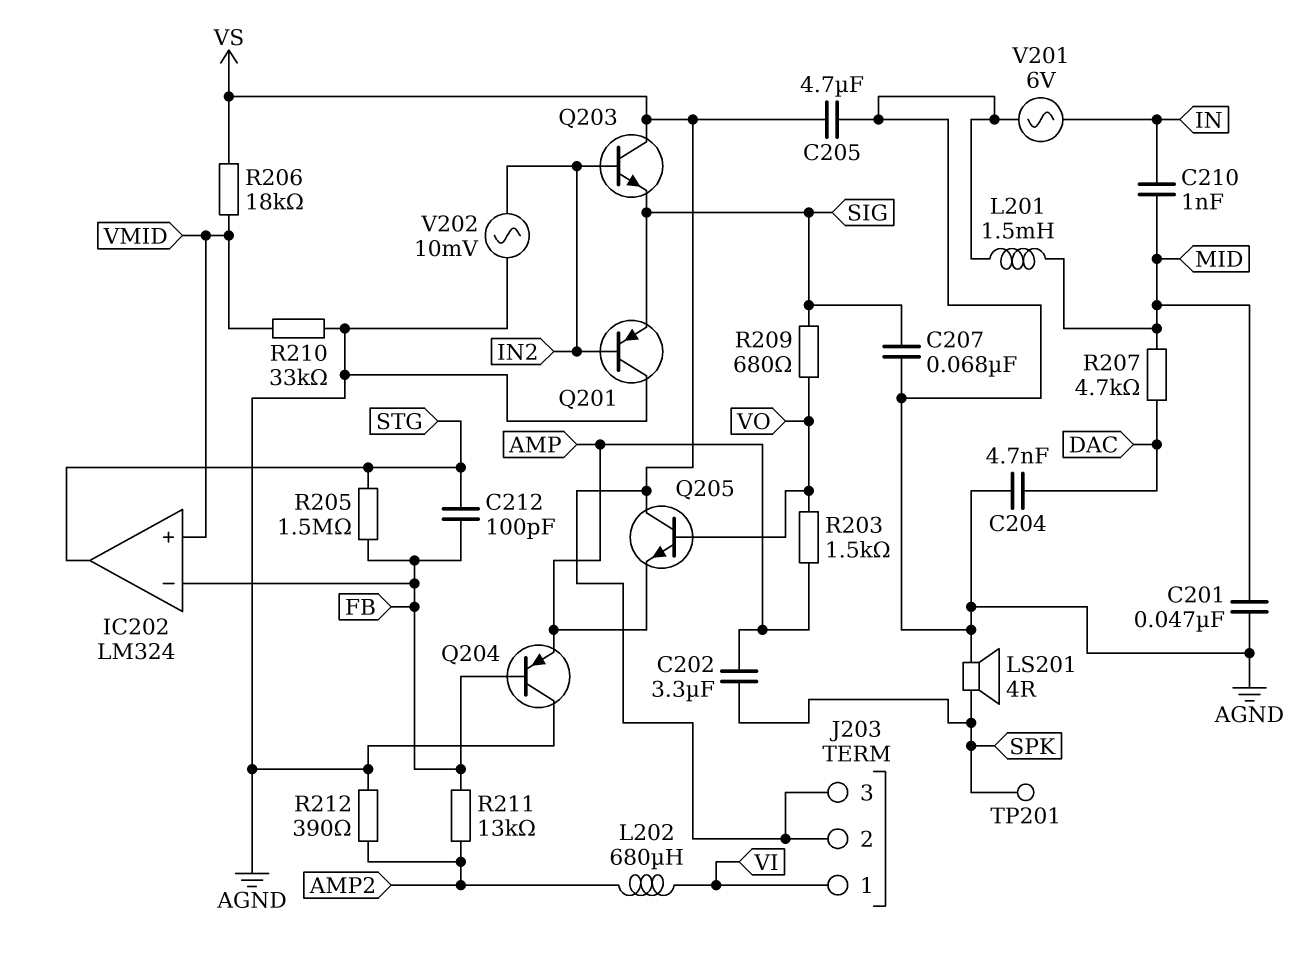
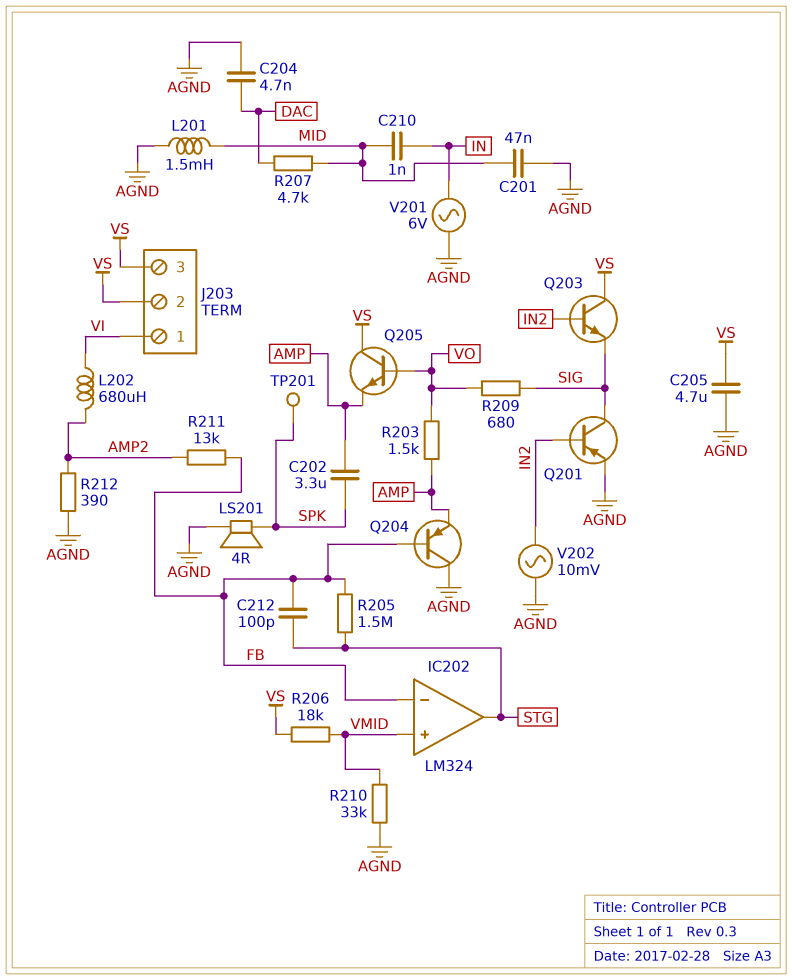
C207: 68nF (AGND, SIG) -> none
Q201: PNP (B IN2, C AGND, E SIG) -> PNP (B IN2, C SIG, E AGND)

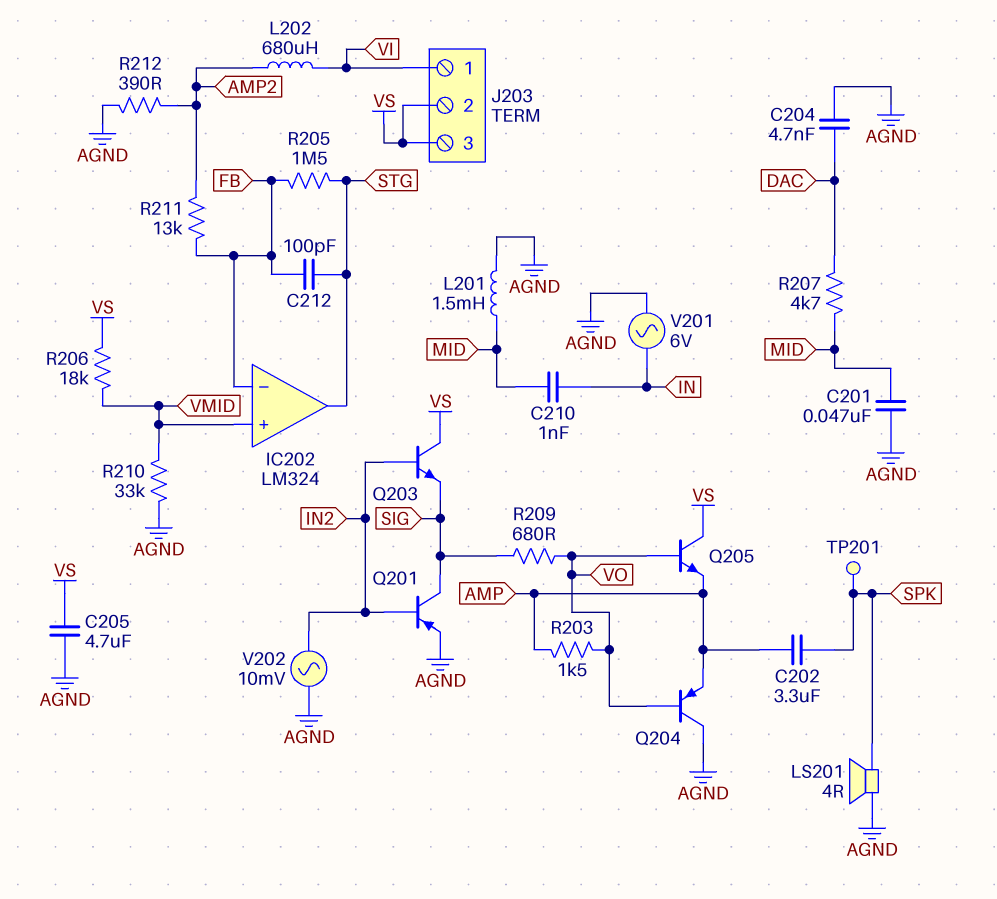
Q204: PNP (B FB, C AGND, E AMP) -> PNP (B VO, C AGND, E AMP)

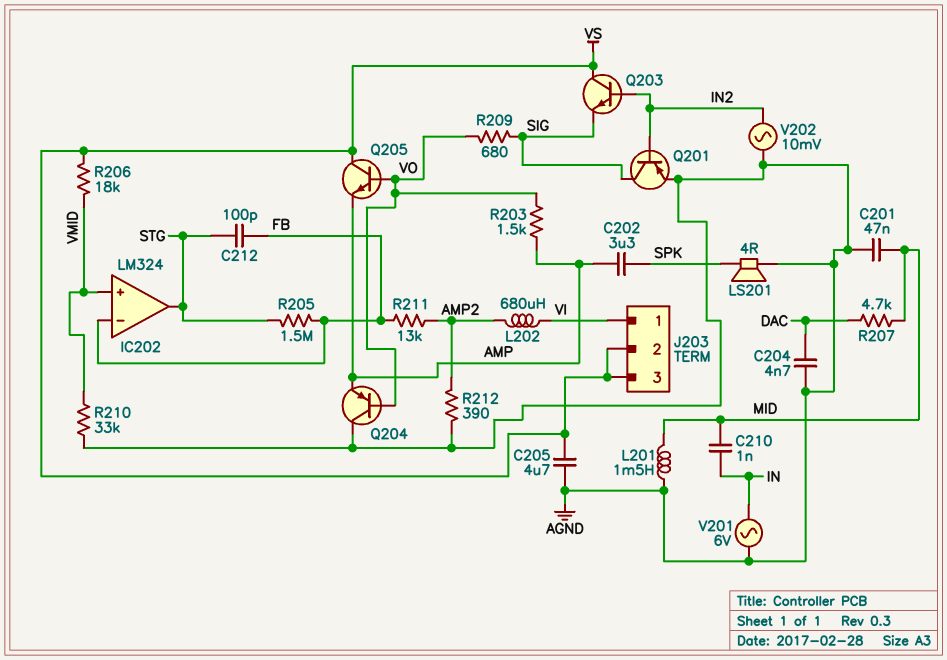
TP201: test point (SPK) -> none

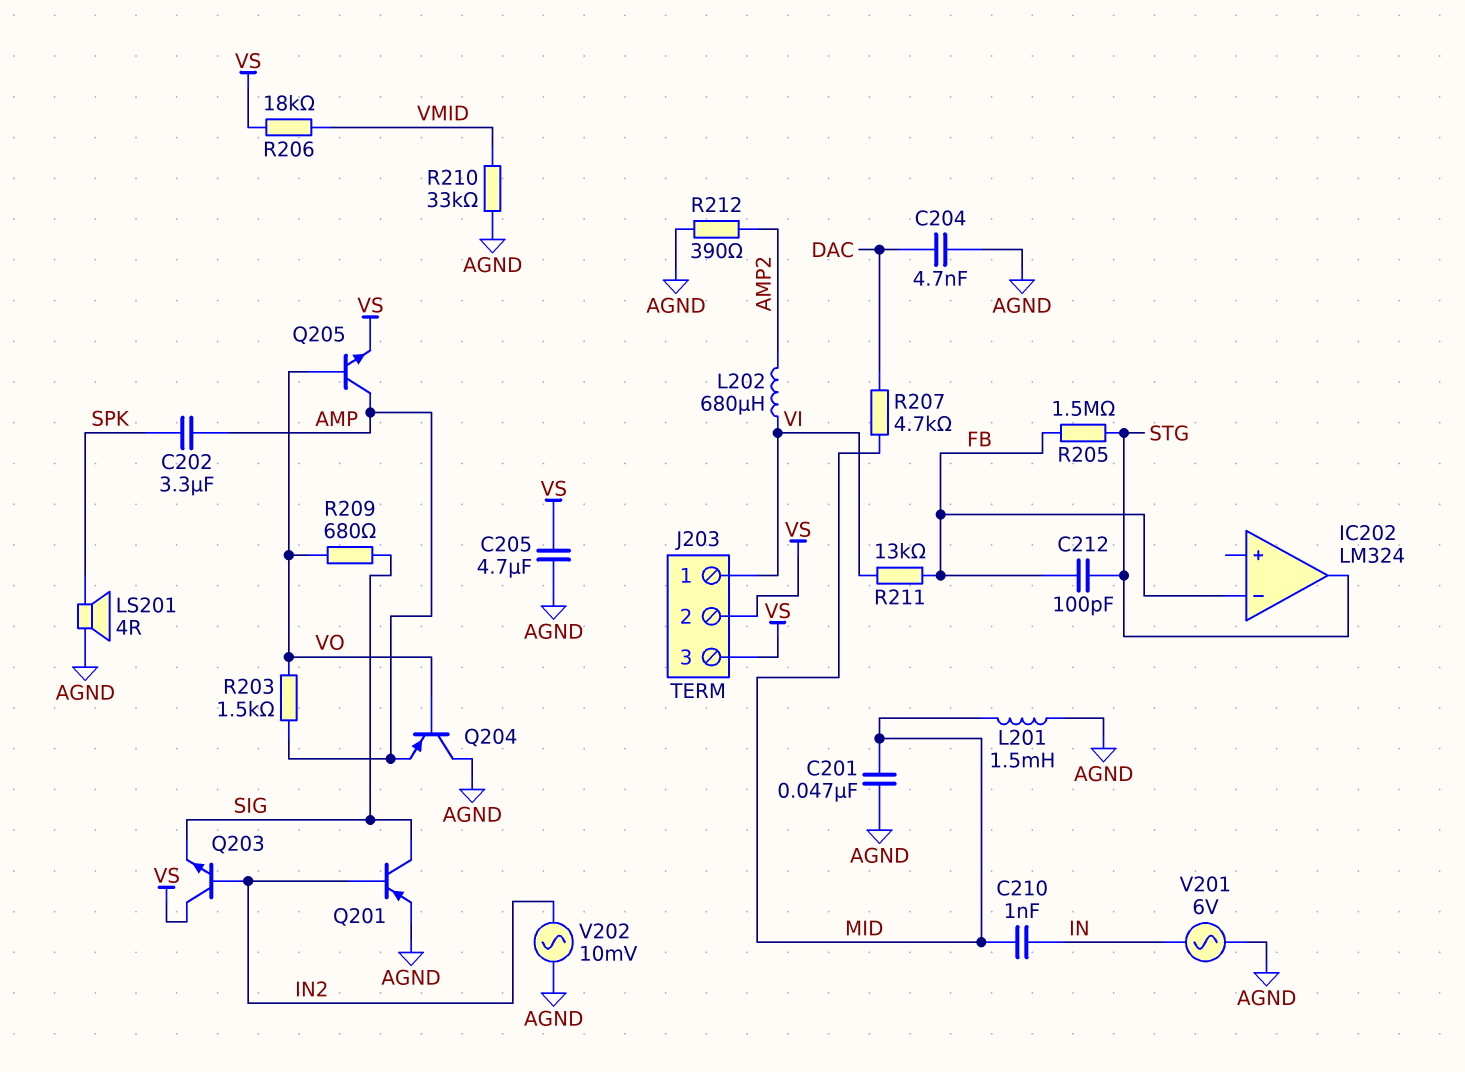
IC202 pin in+: VMID -> none
Q205: NPN (B VO, C VS, E AMP) -> NPN (B VO, C AMP, E VS)
R211: 13k (AMP2, FB) -> 13k (FB, VI)

